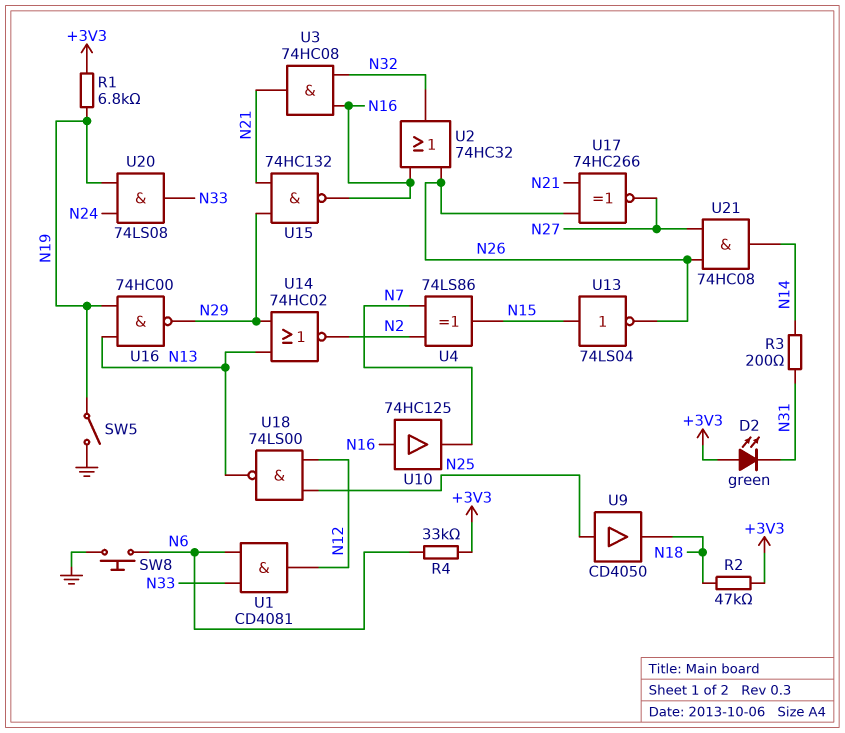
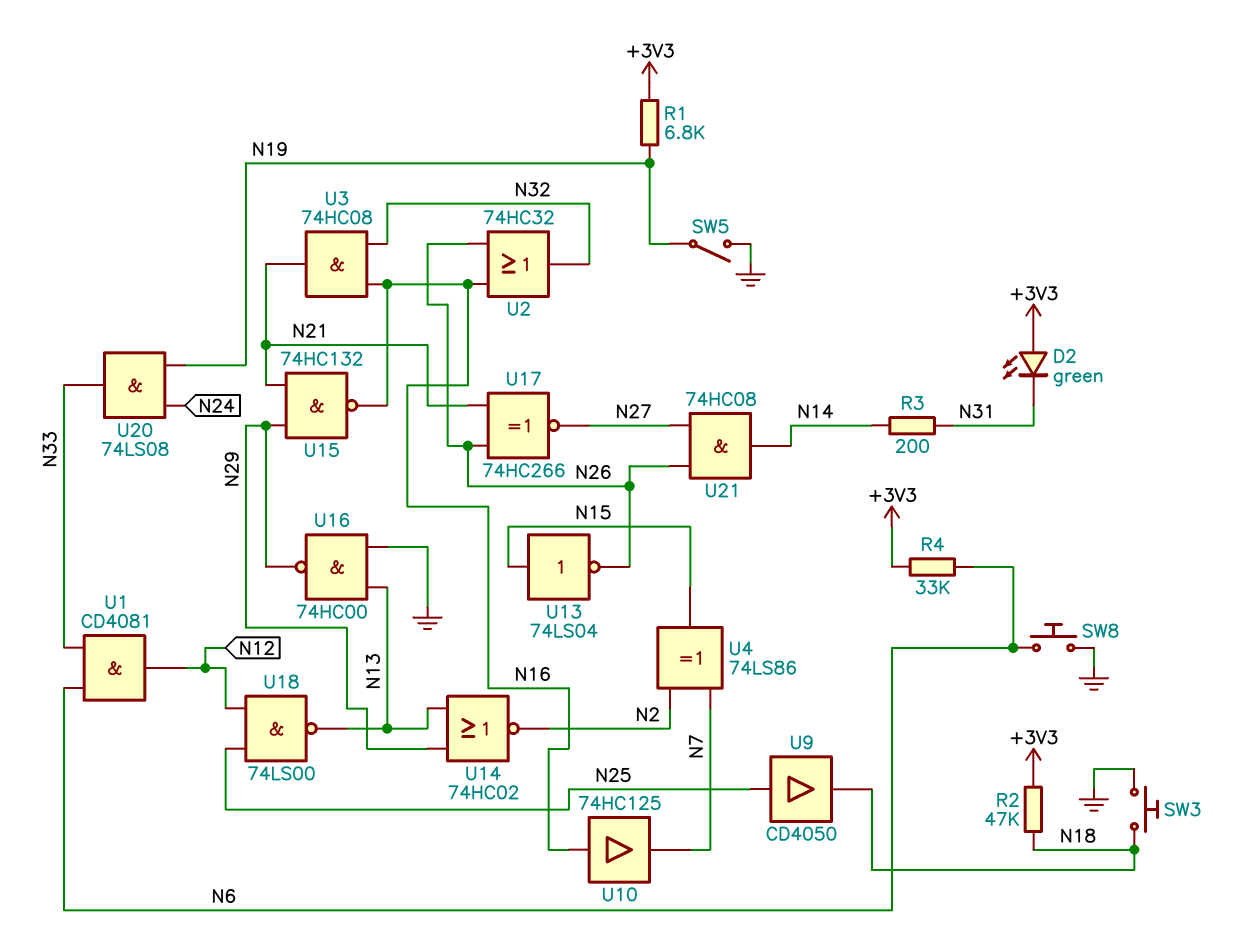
SW3: none -> button (GND, N18)
U16: NAND 74HC00 (in N13, in N19, out N29) -> NAND 74HC00 (in GND, in N13, out N29)

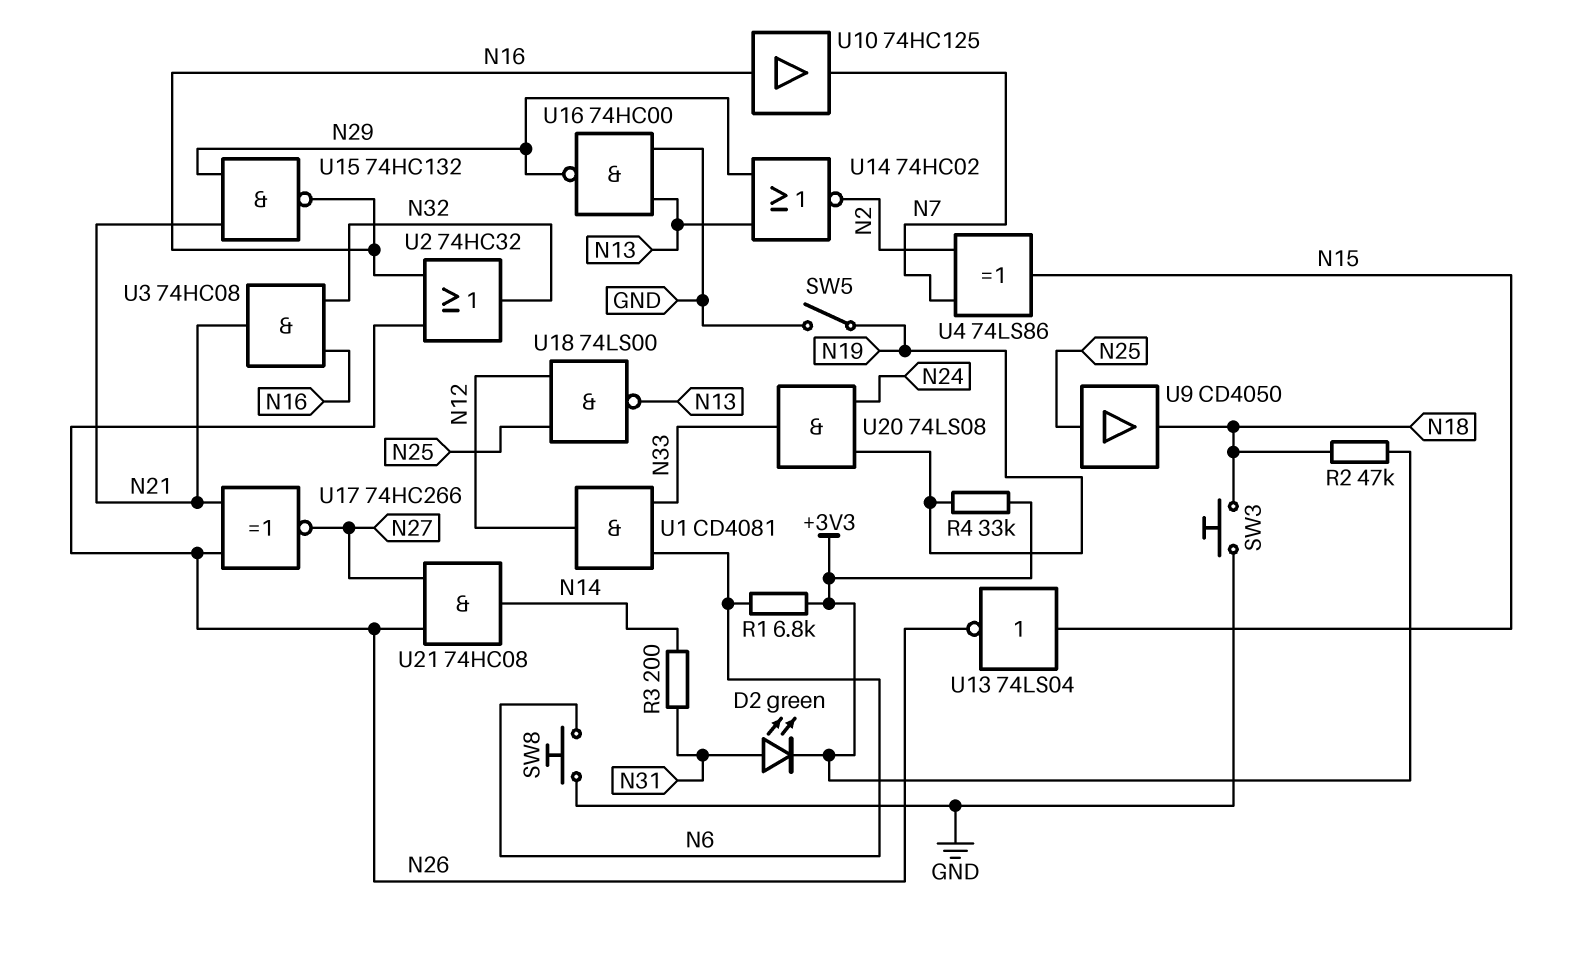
D2: LED green (A +3V3, K N31) -> LED green (A N31, K +3V3)
R1: 6.8k (+3V3, N19) -> 6.8k (+3V3, N6)
R4: 33k (+3V3, N6) -> 33k (+3V3, N19)

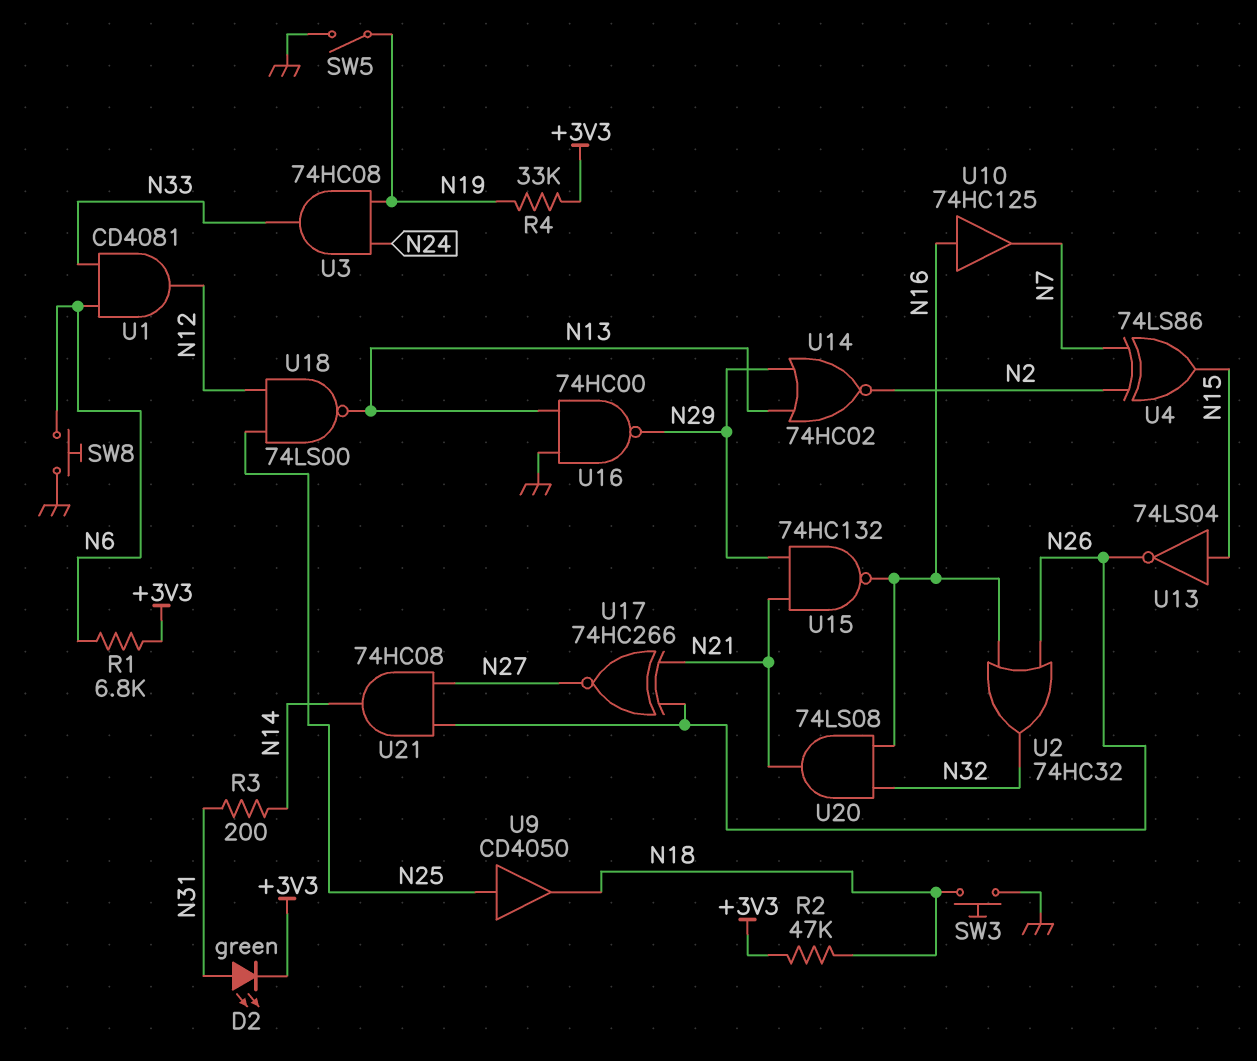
U3: AND 74HC08 (in N16, in N32, out N21) -> AND 74HC08 (in N19, in N24, out N33)
U20: AND 74LS08 (in N19, in N24, out N33) -> AND 74LS08 (in N16, in N32, out N21)

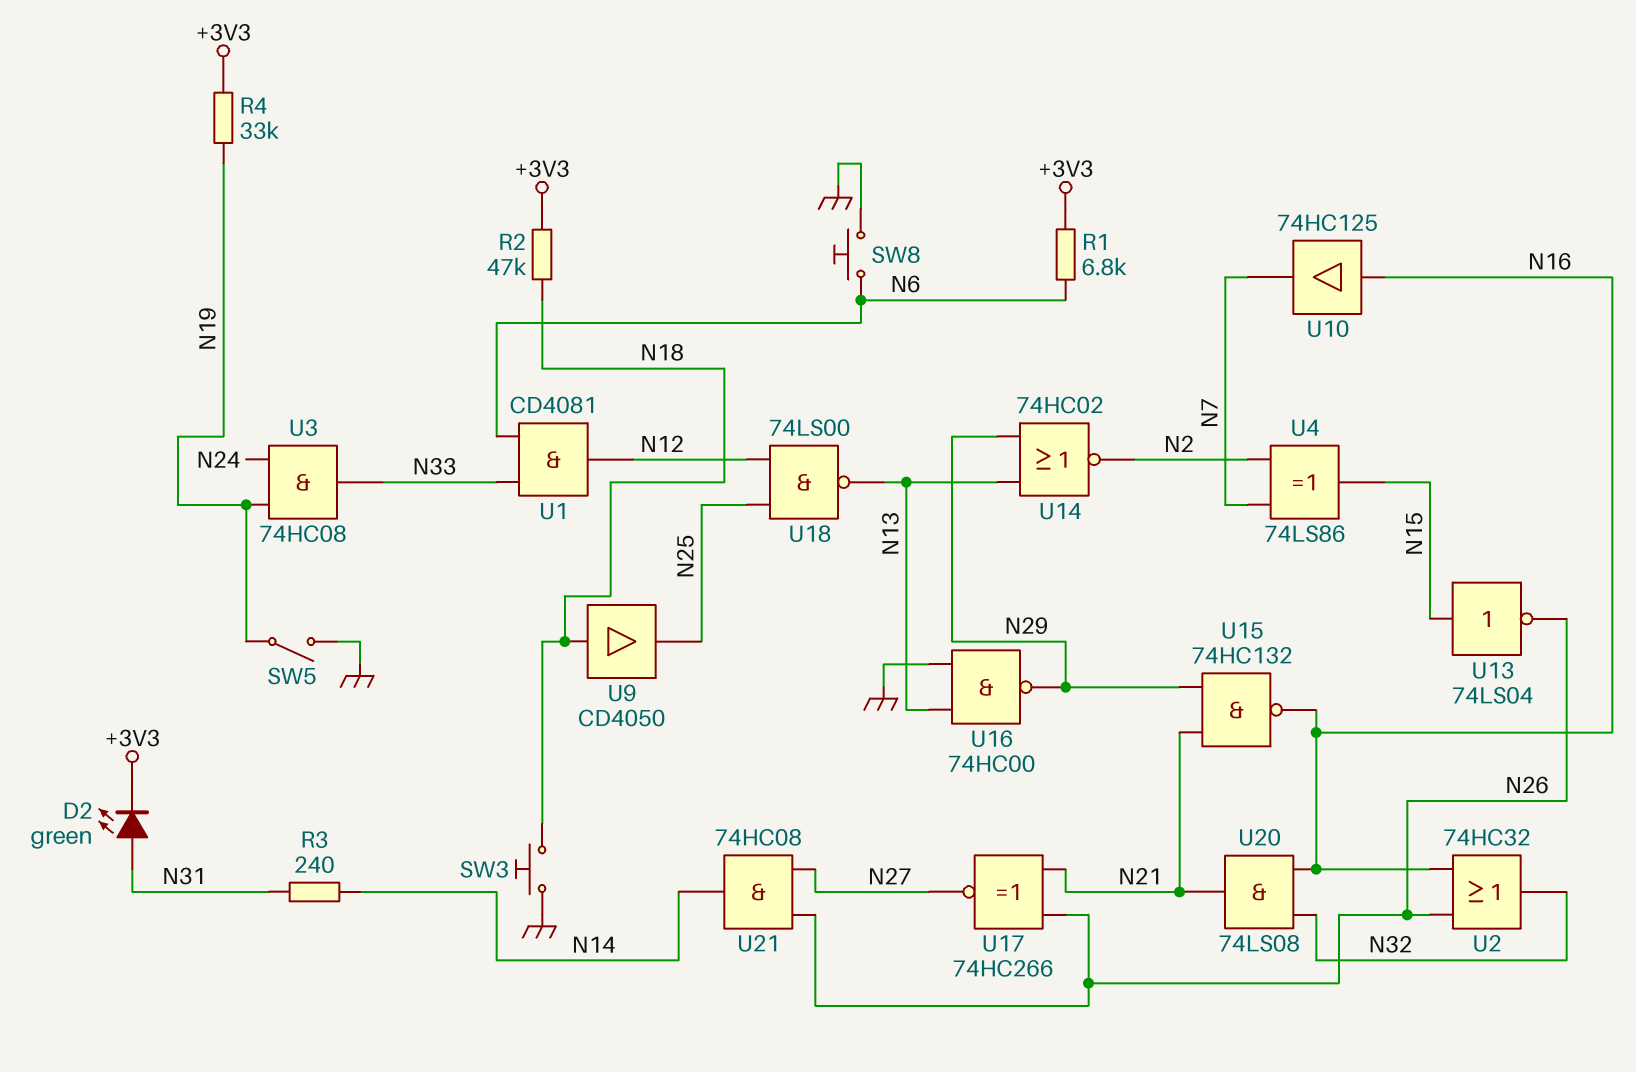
R3: 200 (N14, N31) -> 240 (N14, N31)
U9: buffer CD4050 (in N25, out N18) -> buffer CD4050 (in N18, out N25)

